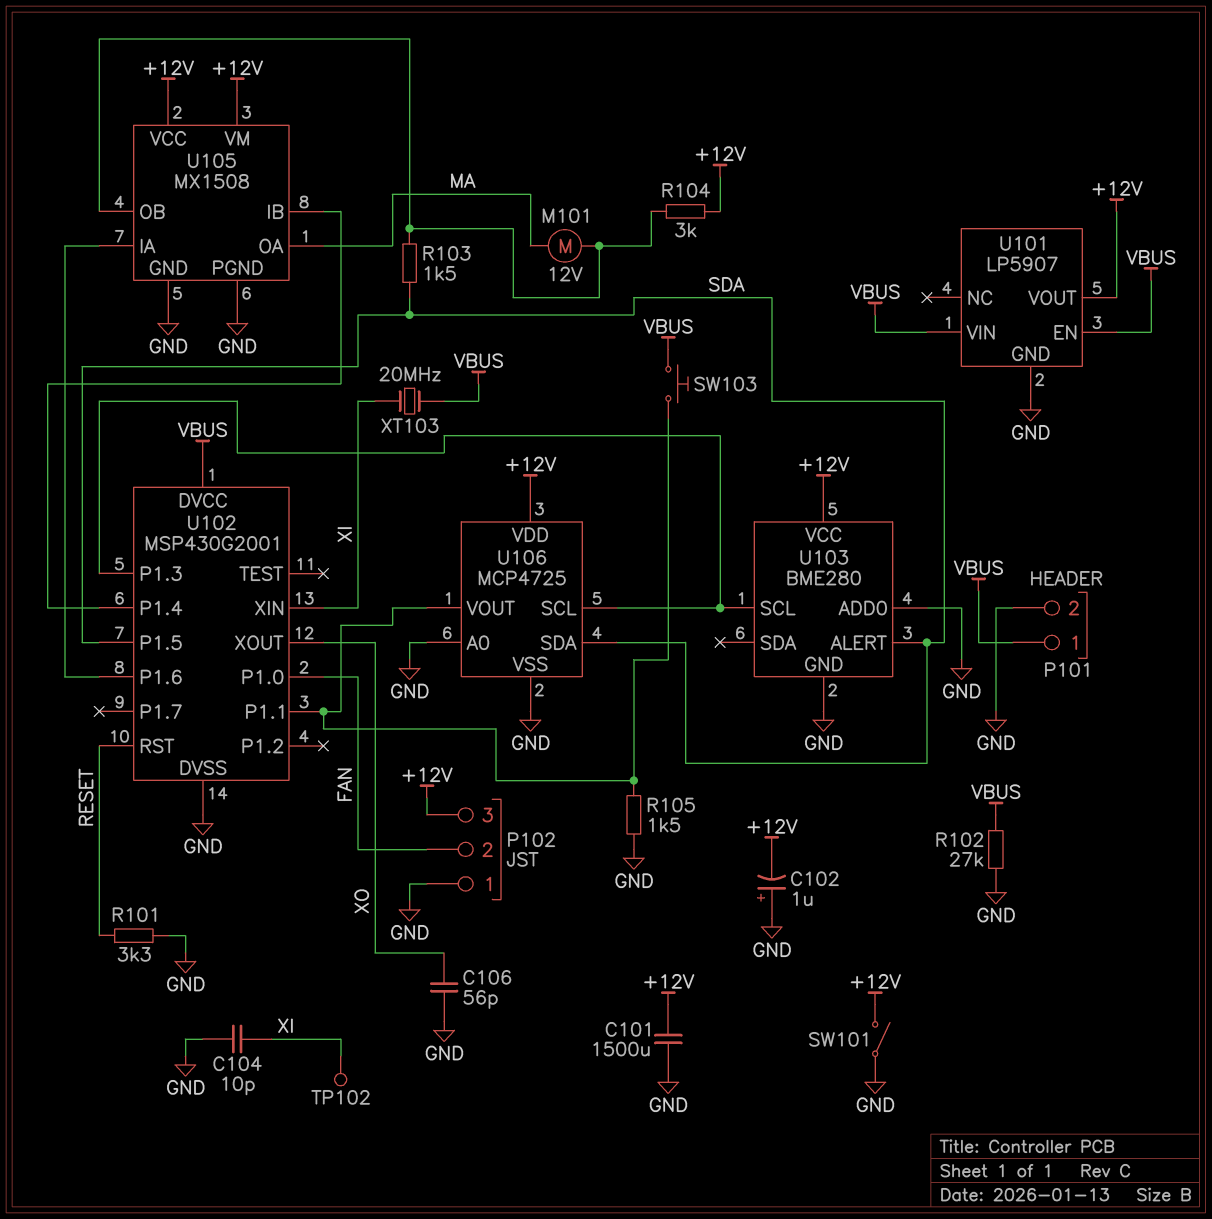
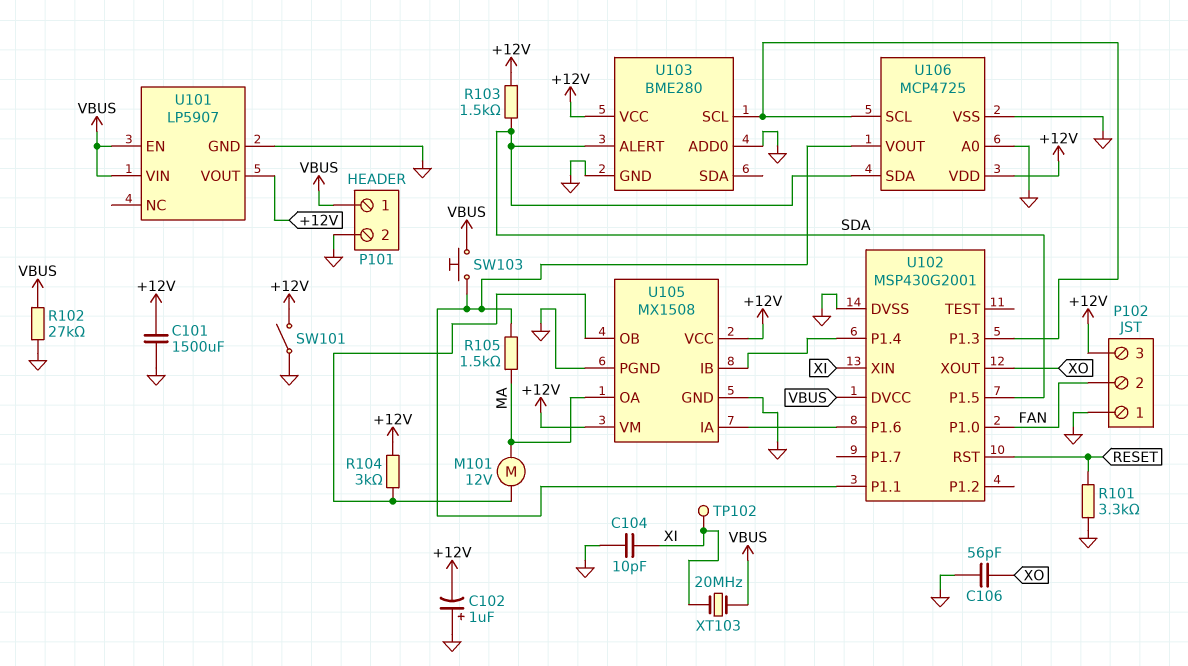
R103: 1.5k (SDA, U105/OB) -> 1.5k (+12V, SDA)
R105: 1.5k (GND, U102/P1.1) -> 1.5k (MA, U102/P1.1)

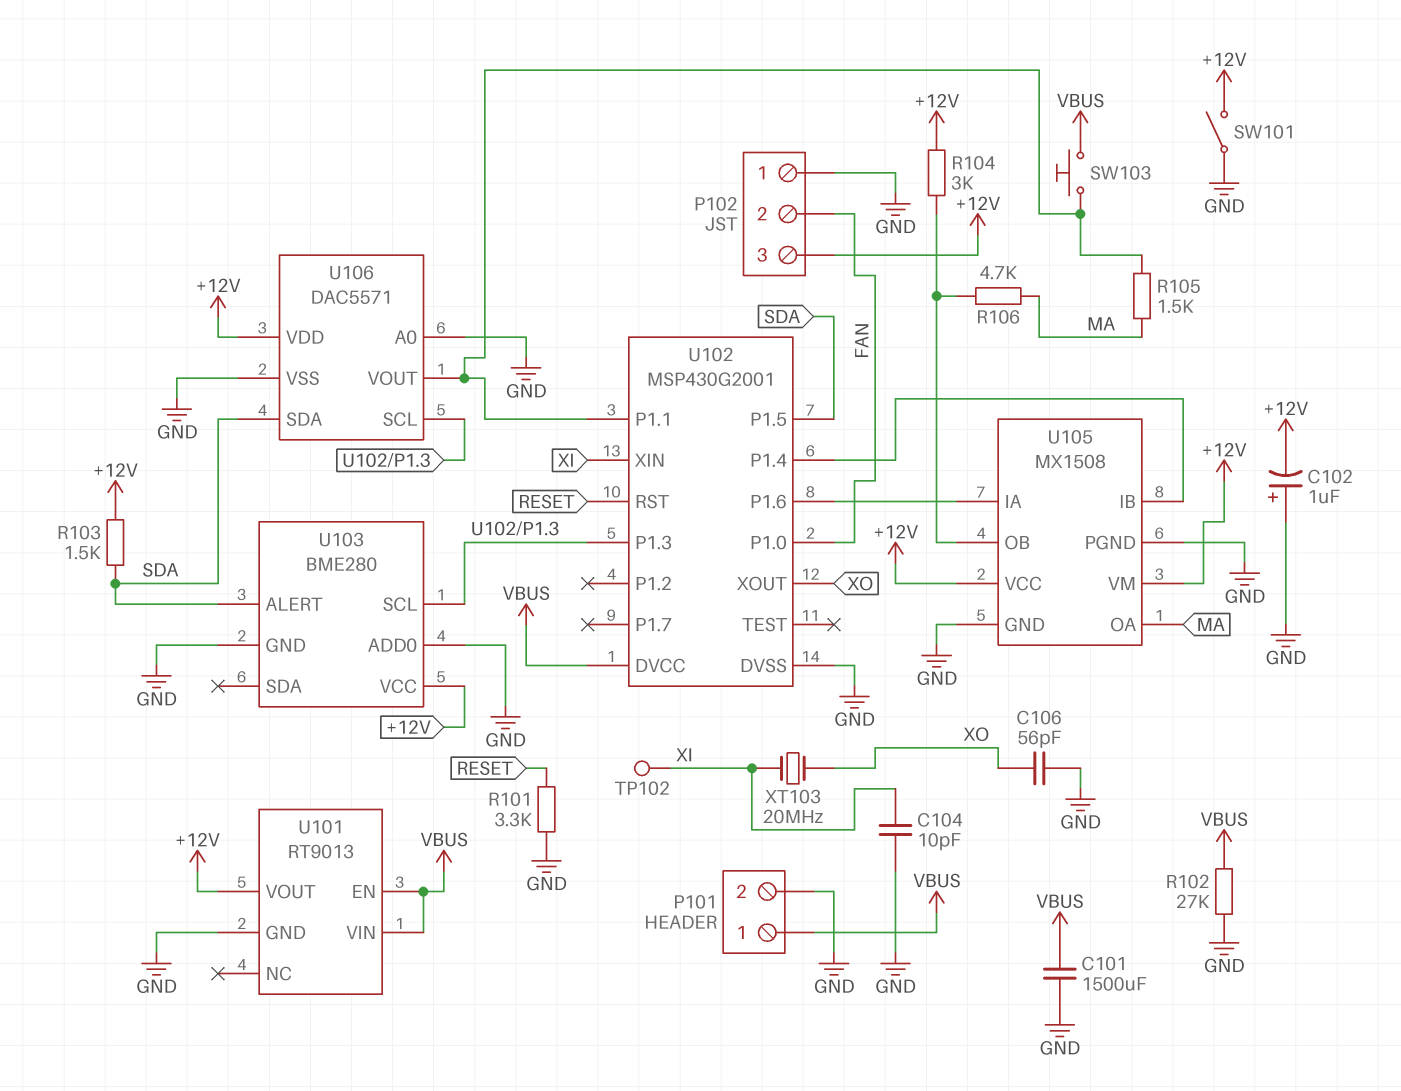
C101: 1500uF (+12V, GND) -> 1500uF (GND, VBUS)
M101: motor 12V (MA, U105/OB) -> none
R106: none -> 4.7k (MA, U105/OB)
U101: LP5907 -> RT9013
U106: MCP4725 -> DAC5571
XT103: 20MHz (VBUS, XI) -> 20MHz (XI, XO)

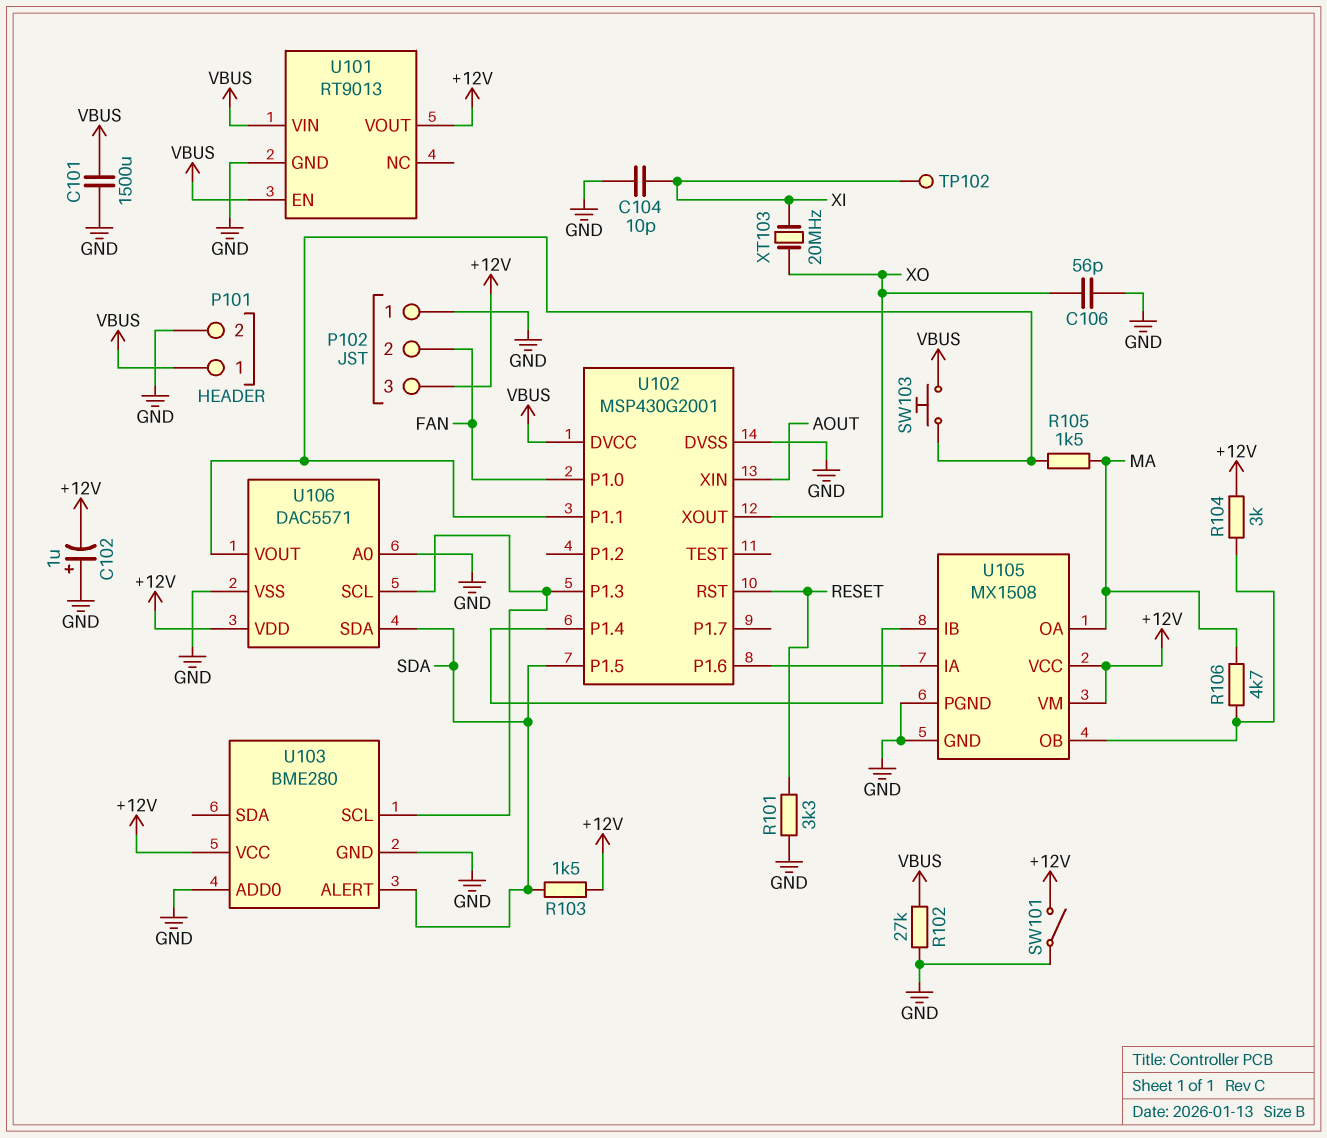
U102 pin XIN: XI -> AOUT

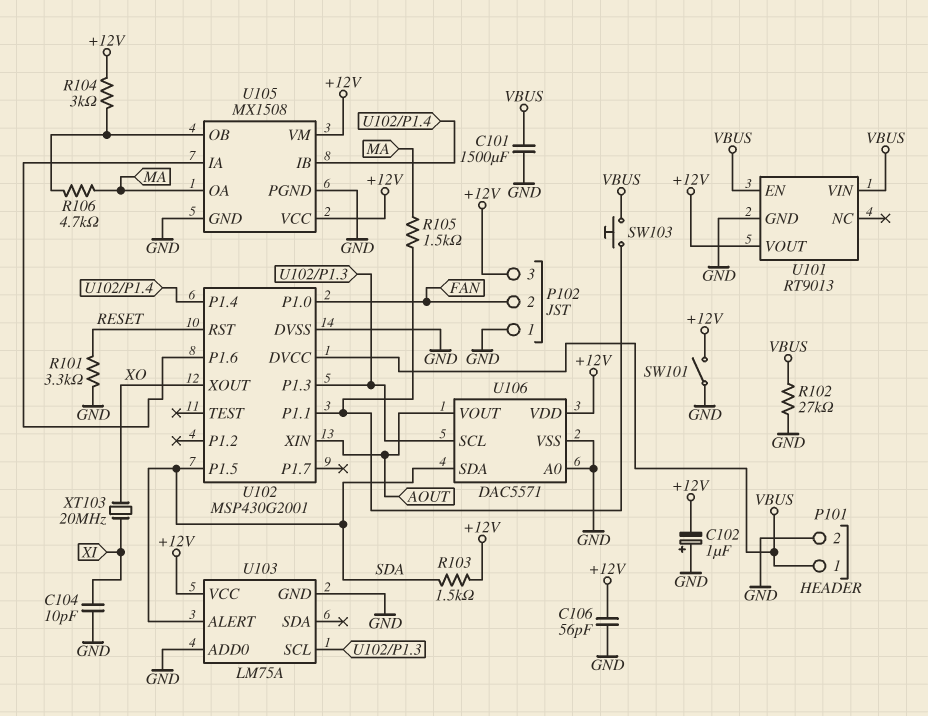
C106: 56pF (GND, XO) -> 56pF (+12V, GND)
TP102: test point (XI) -> none
U103: BME280 -> LM75A
U106 pin VOUT: U102/P1.1 -> AOUT

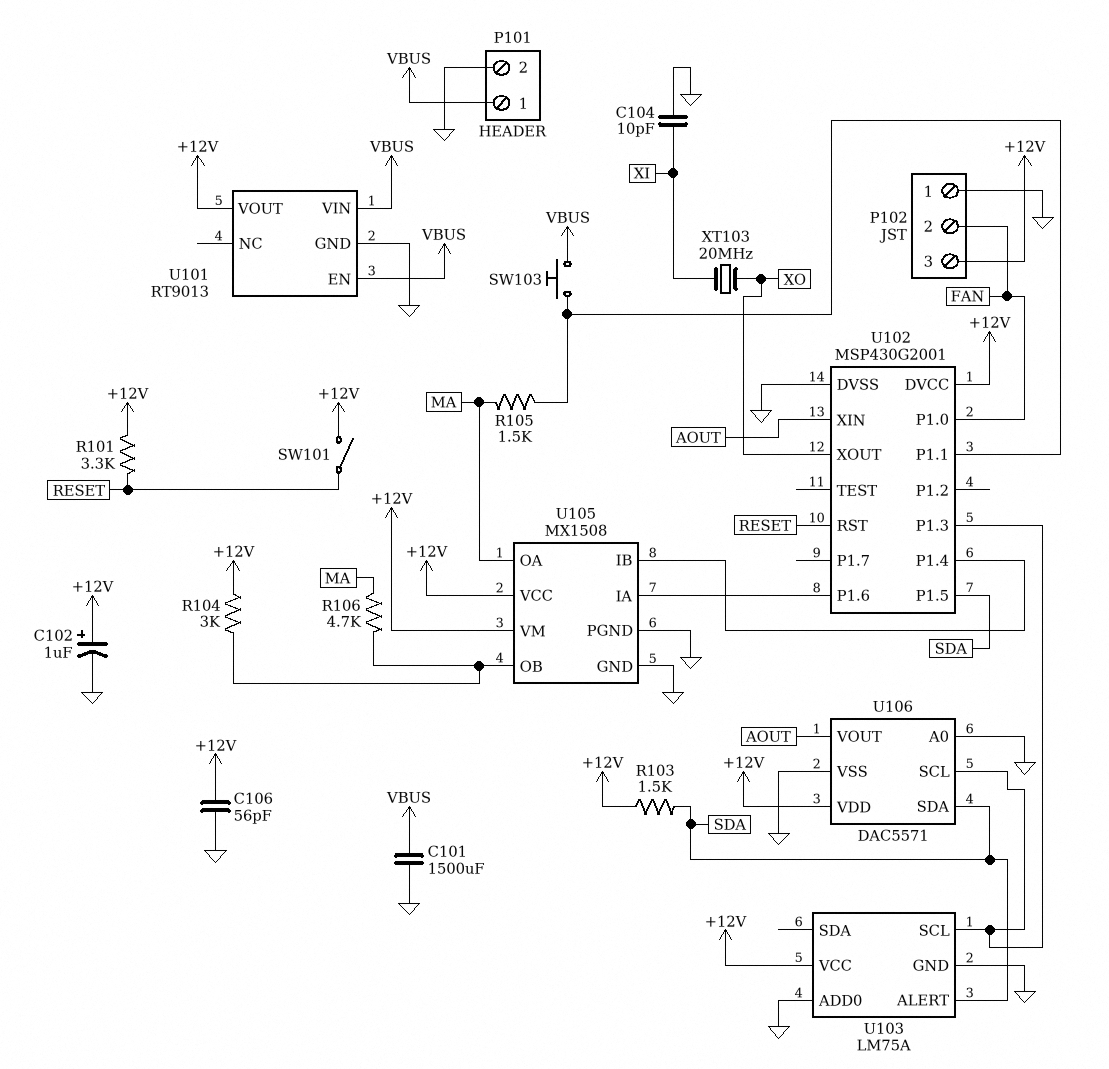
C102: 1uF (plus GND, minus +12V) -> 1uF (plus +12V, minus GND)
R101: 3.3k (GND, RESET) -> 3.3k (+12V, RESET)
R102: 27k (GND, VBUS) -> none
SW101: switch (+12V, GND) -> switch (+12V, RESET)
U102 pin DVCC: VBUS -> +12V

